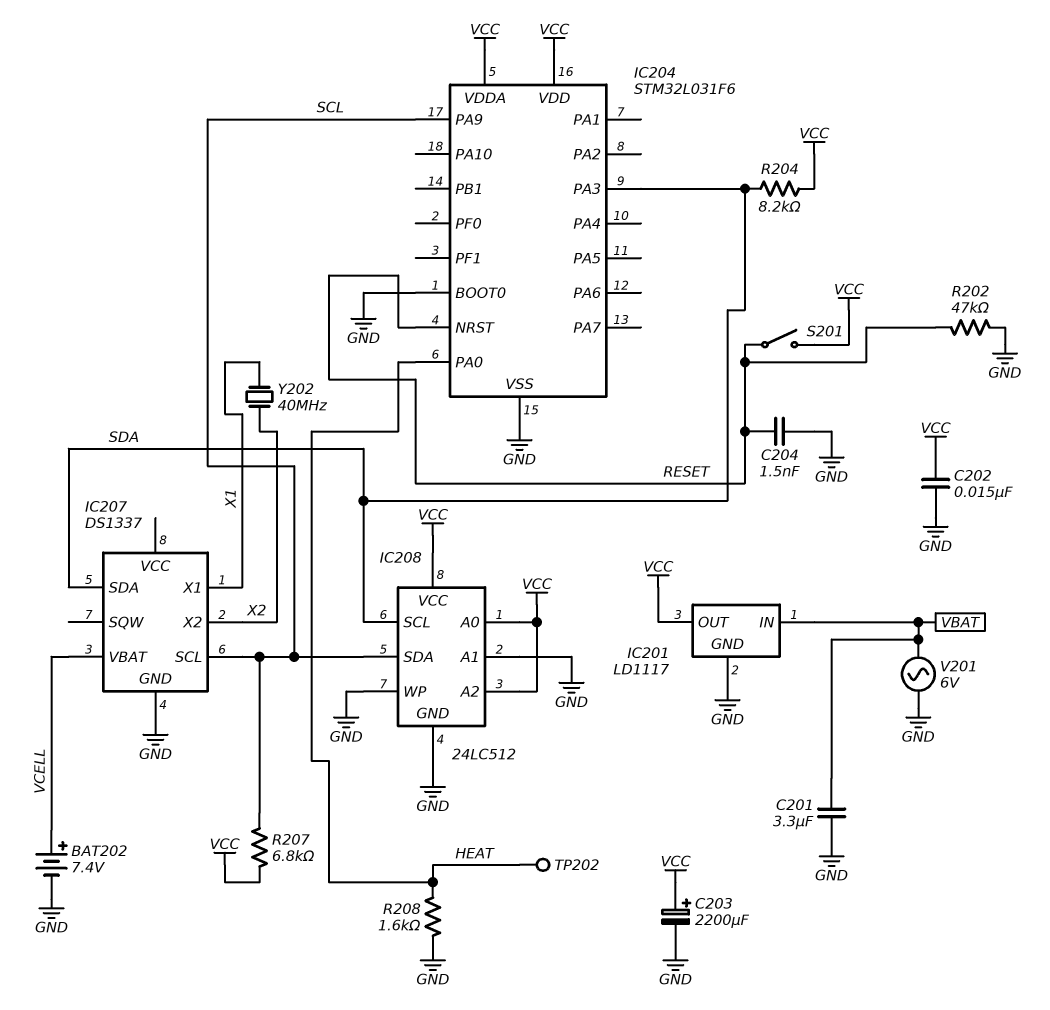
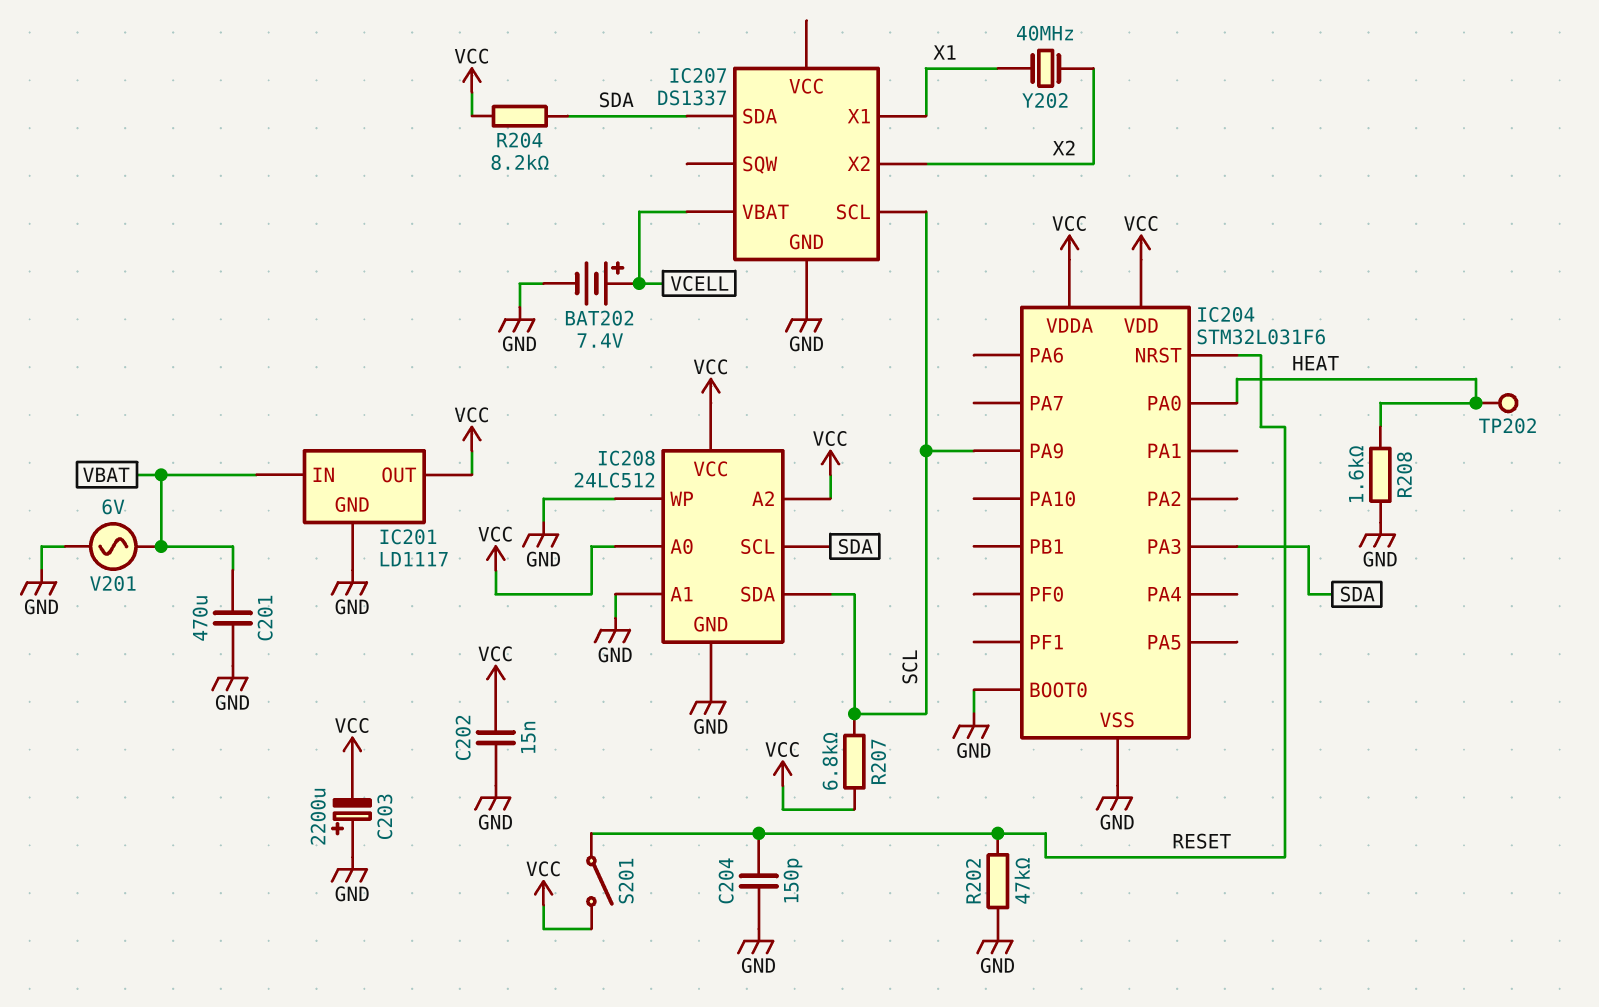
C201: 3.3uF (GND, VBAT) -> 470uF (GND, VBAT)
C203: 2200uF (plus VCC, minus GND) -> 2200uF (plus GND, minus VCC)
C204: 1.5nF (GND, RESET) -> 150pF (GND, RESET)

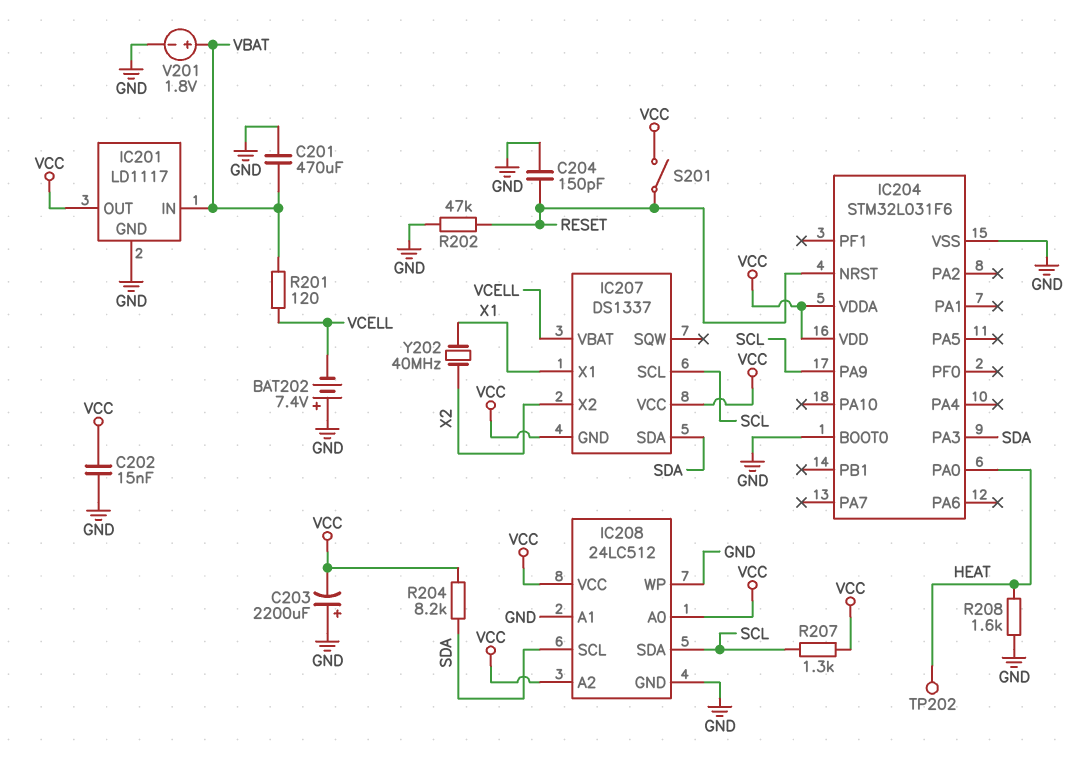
BAT202: 7.4V (plus VCELL, minus GND) -> 7.4V (plus GND, minus VCELL)
IC207 pin GND: GND -> VCC
IC207 pin VCC: none -> VCC
R201: none -> 120 (VBAT, VCELL)
R207: 6.8k (SCL, VCC) -> 1.3k (SCL, VCC)
V201: AC 6V (GND, VBAT) -> 1.8V (plus VBAT, minus GND)

